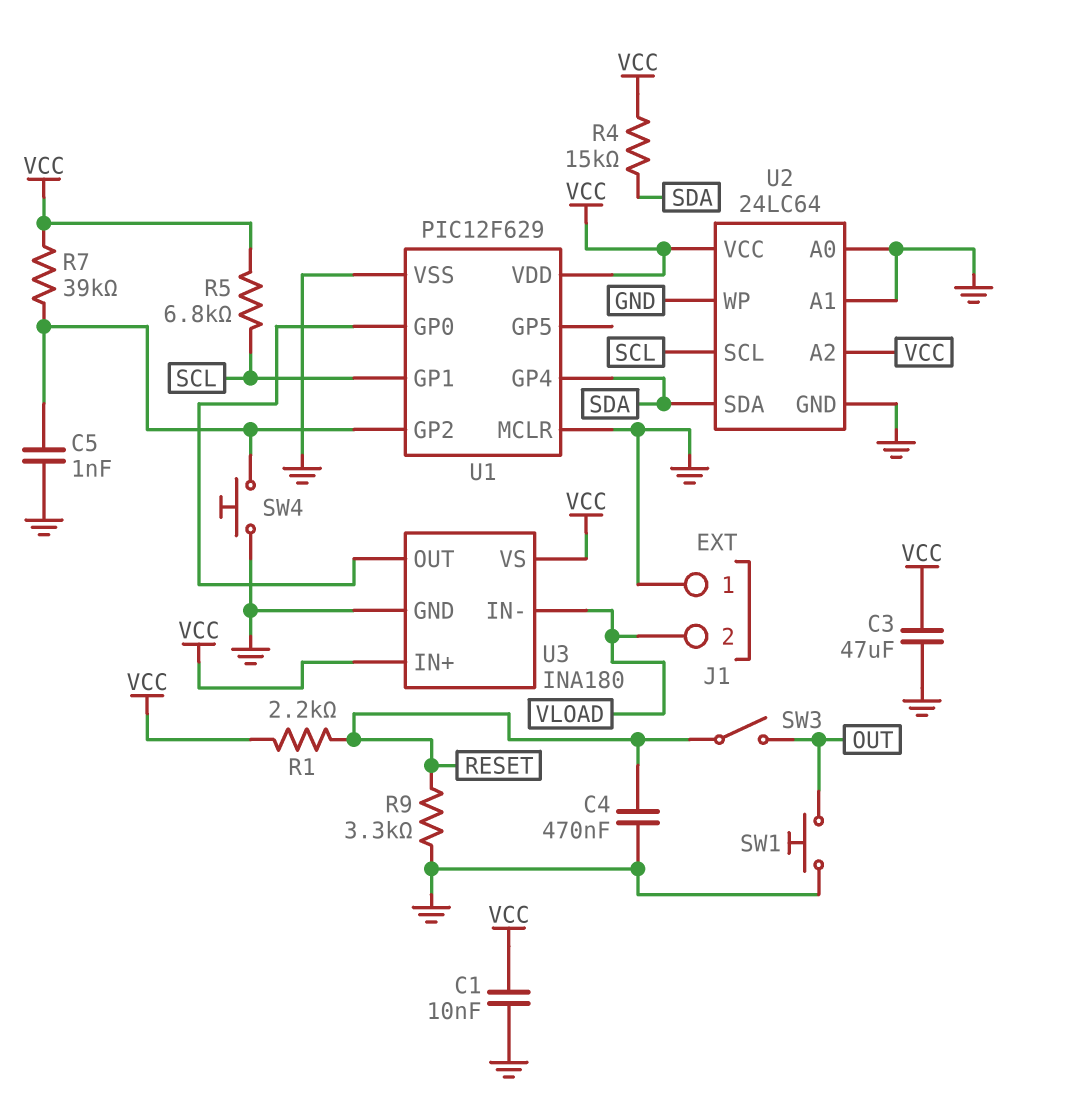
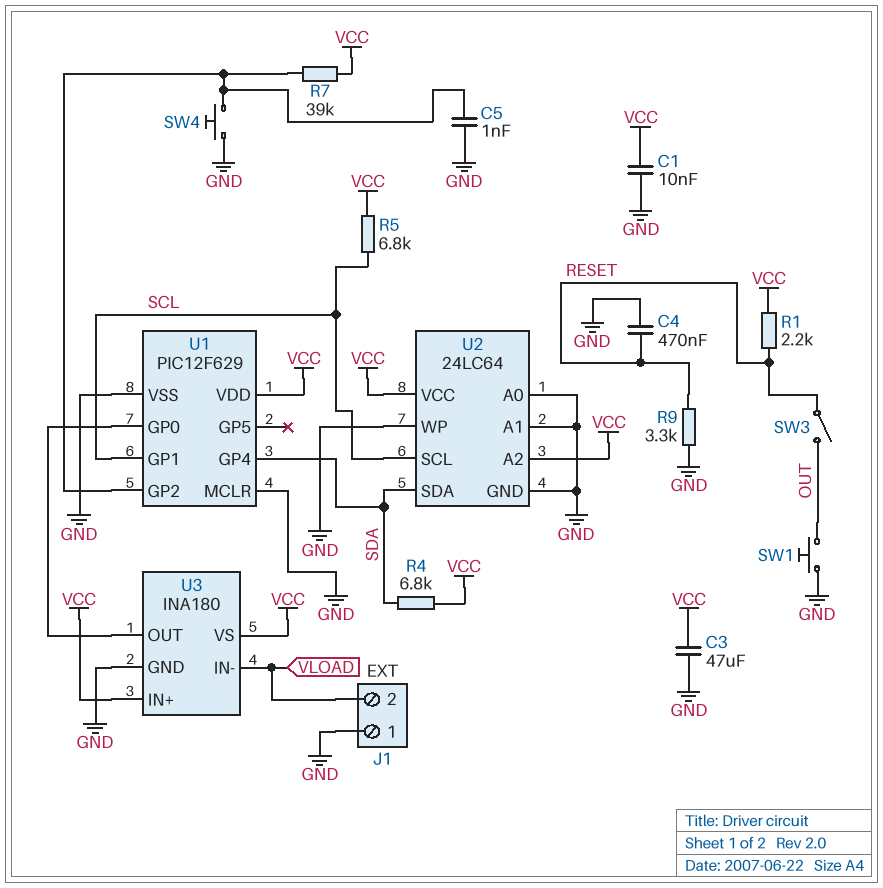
R4: 15k (SDA, VCC) -> 6.8k (SDA, VCC)

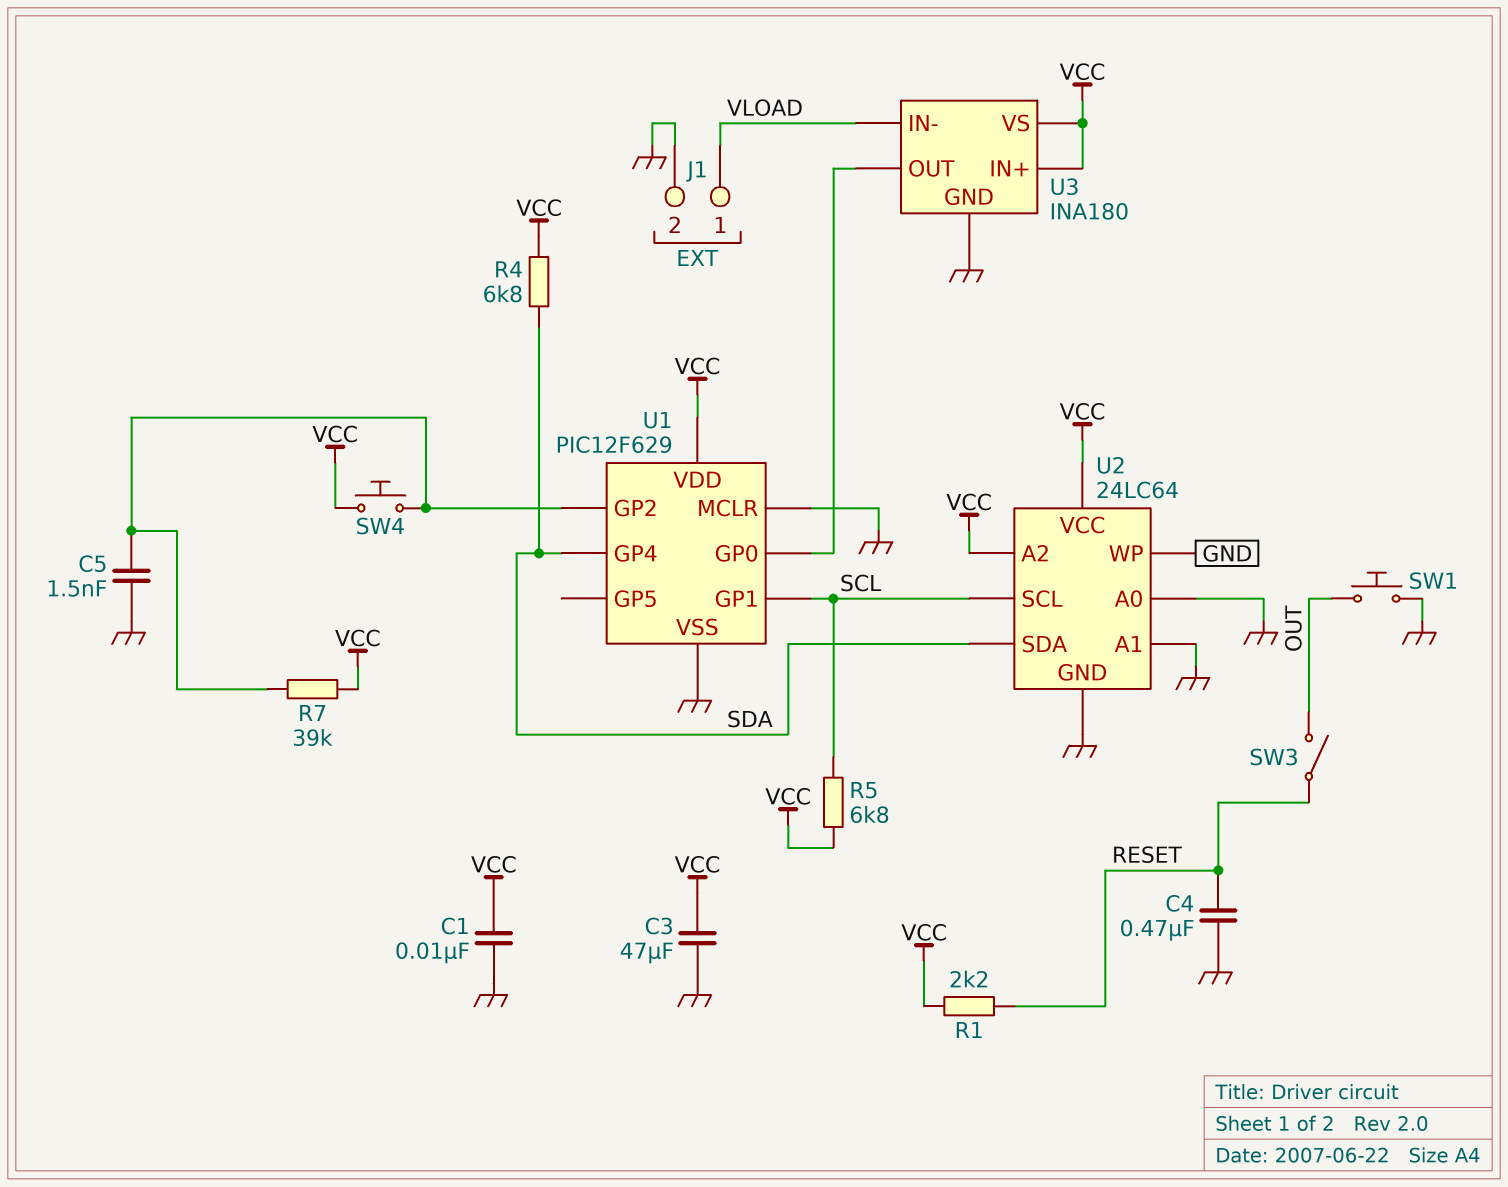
C5: 1nF (GND, U1/GP2) -> 1.5nF (GND, U1/GP2)
J1 pin 1: GND -> VLOAD
J1 pin 2: VLOAD -> GND
R9: 3.3k (GND, RESET) -> none
SW4: button (GND, U1/GP2) -> button (U1/GP2, VCC)

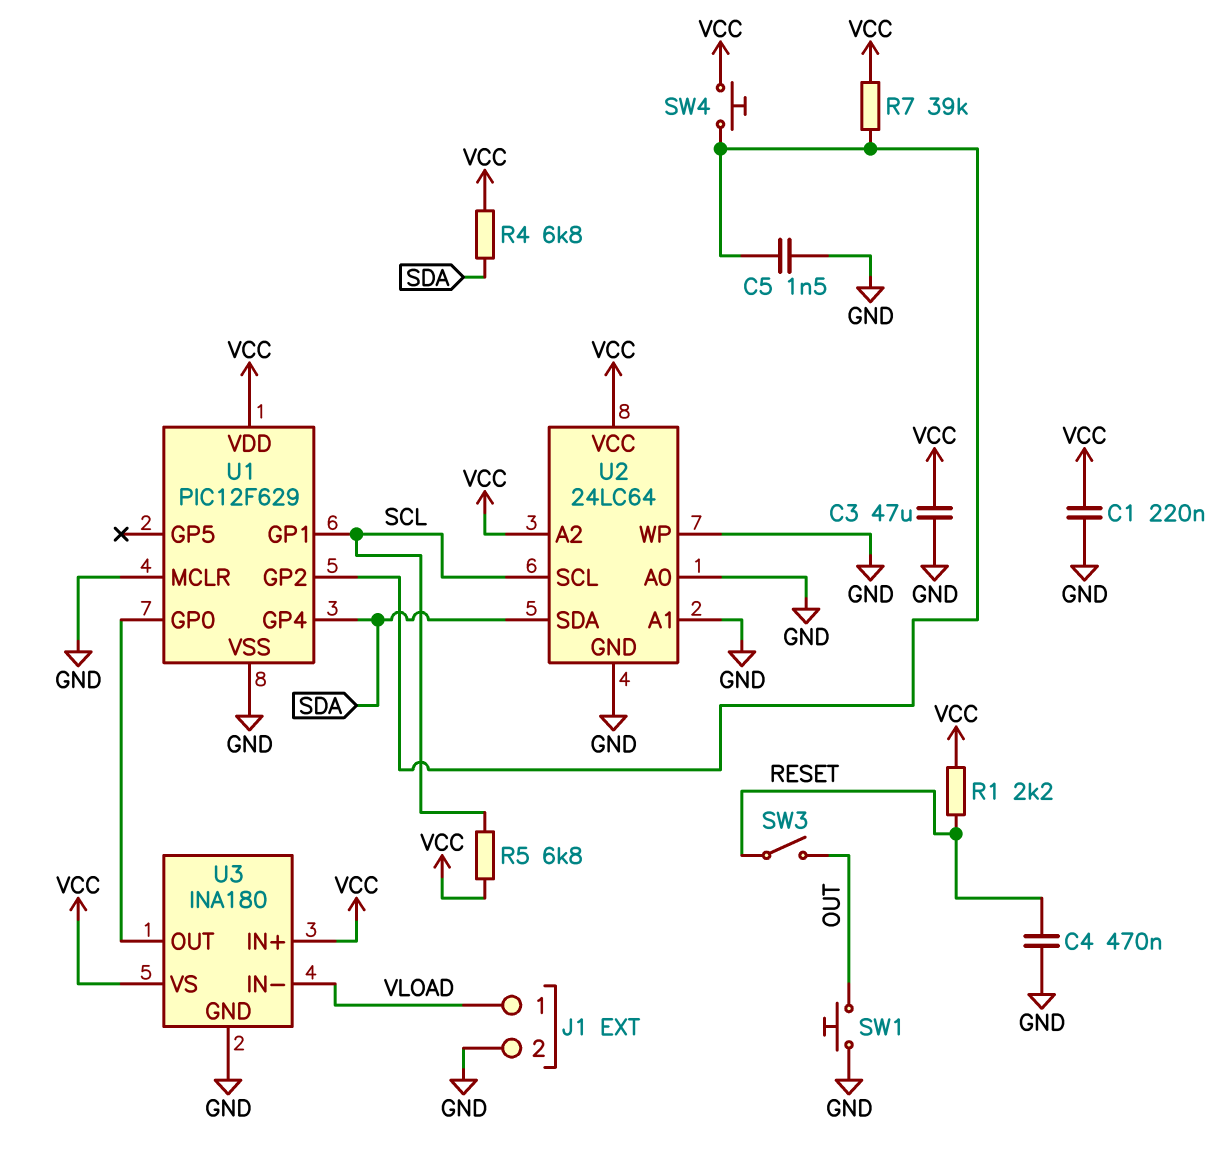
C1: 10nF (GND, VCC) -> 220nF (GND, VCC)

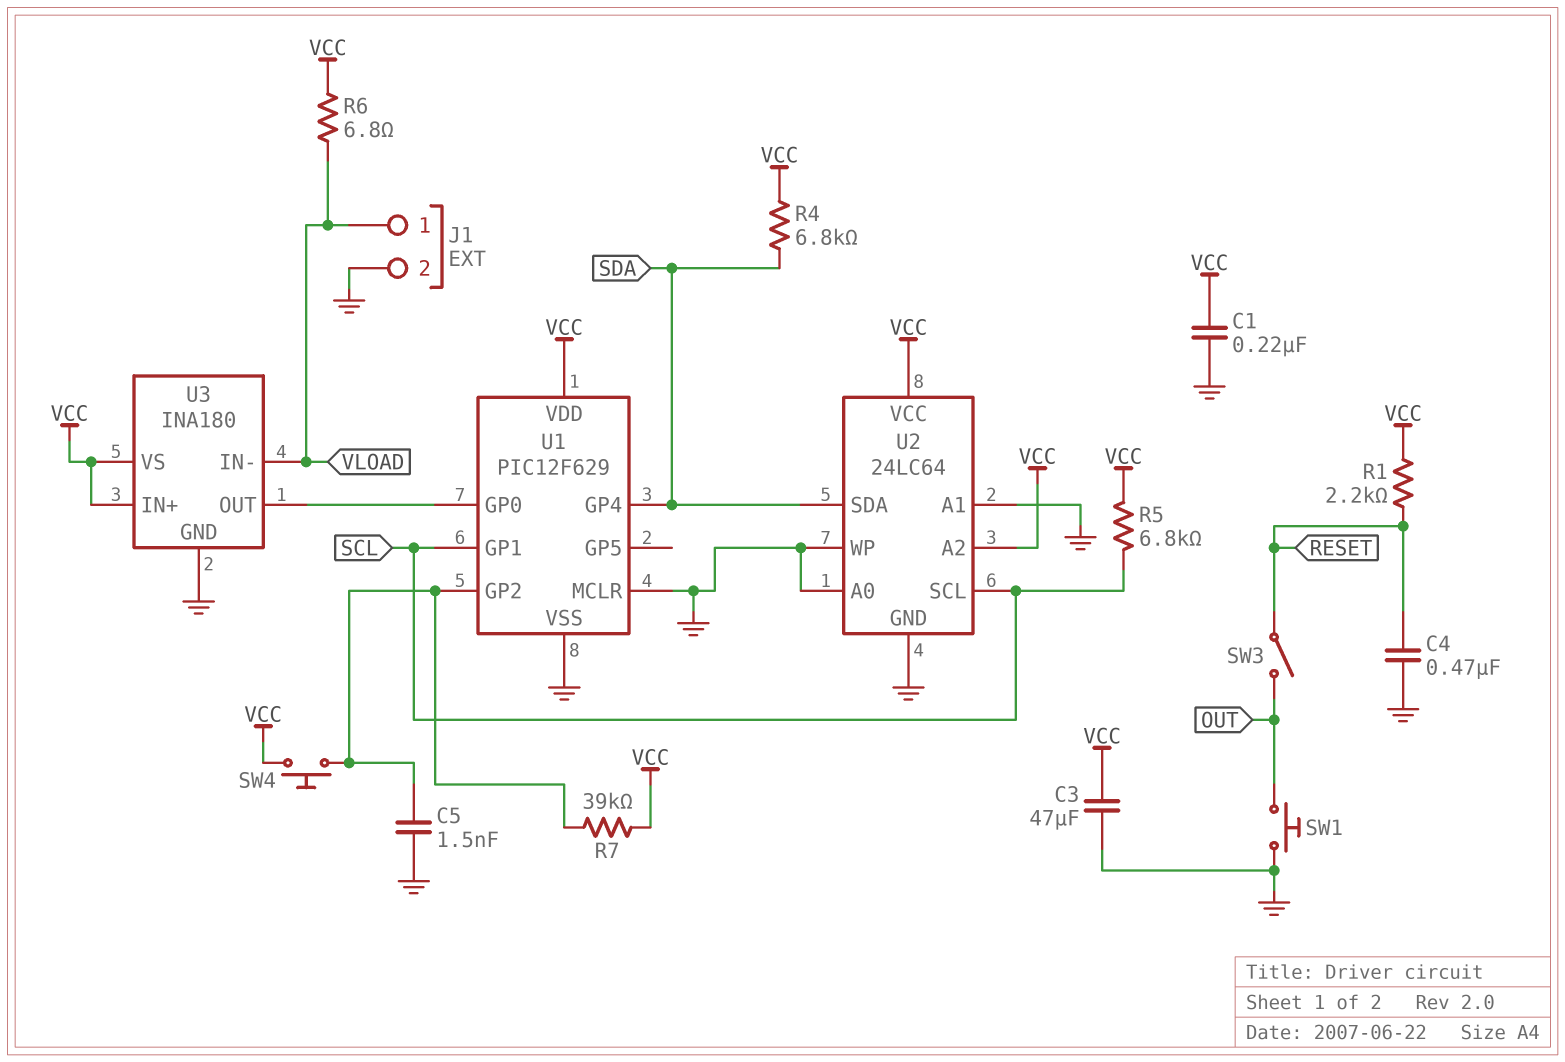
R6: none -> 6.8 (VCC, VLOAD)

